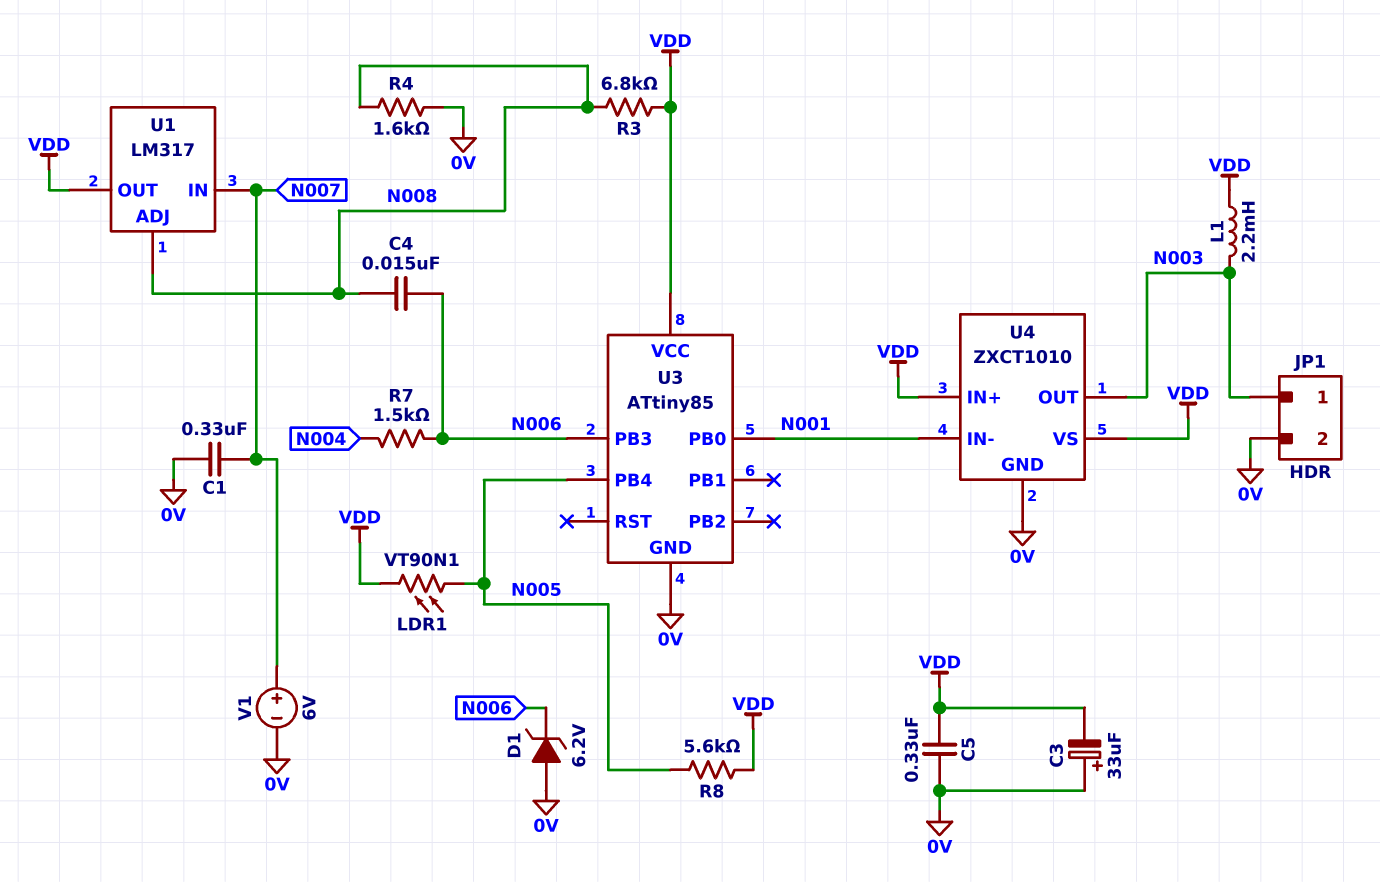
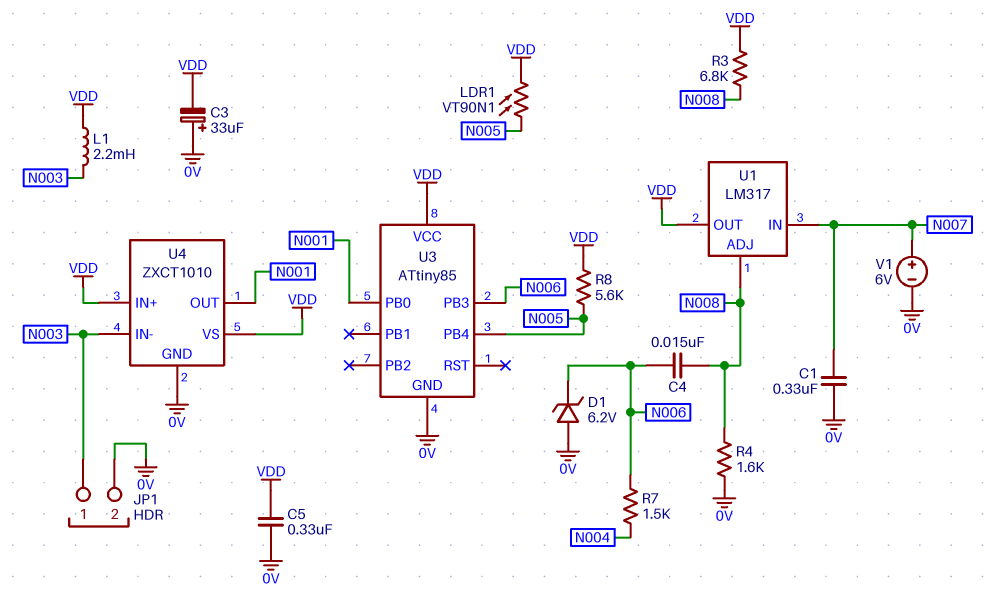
U4 pin IN-: N001 -> N003
U4 pin OUT: N003 -> N001

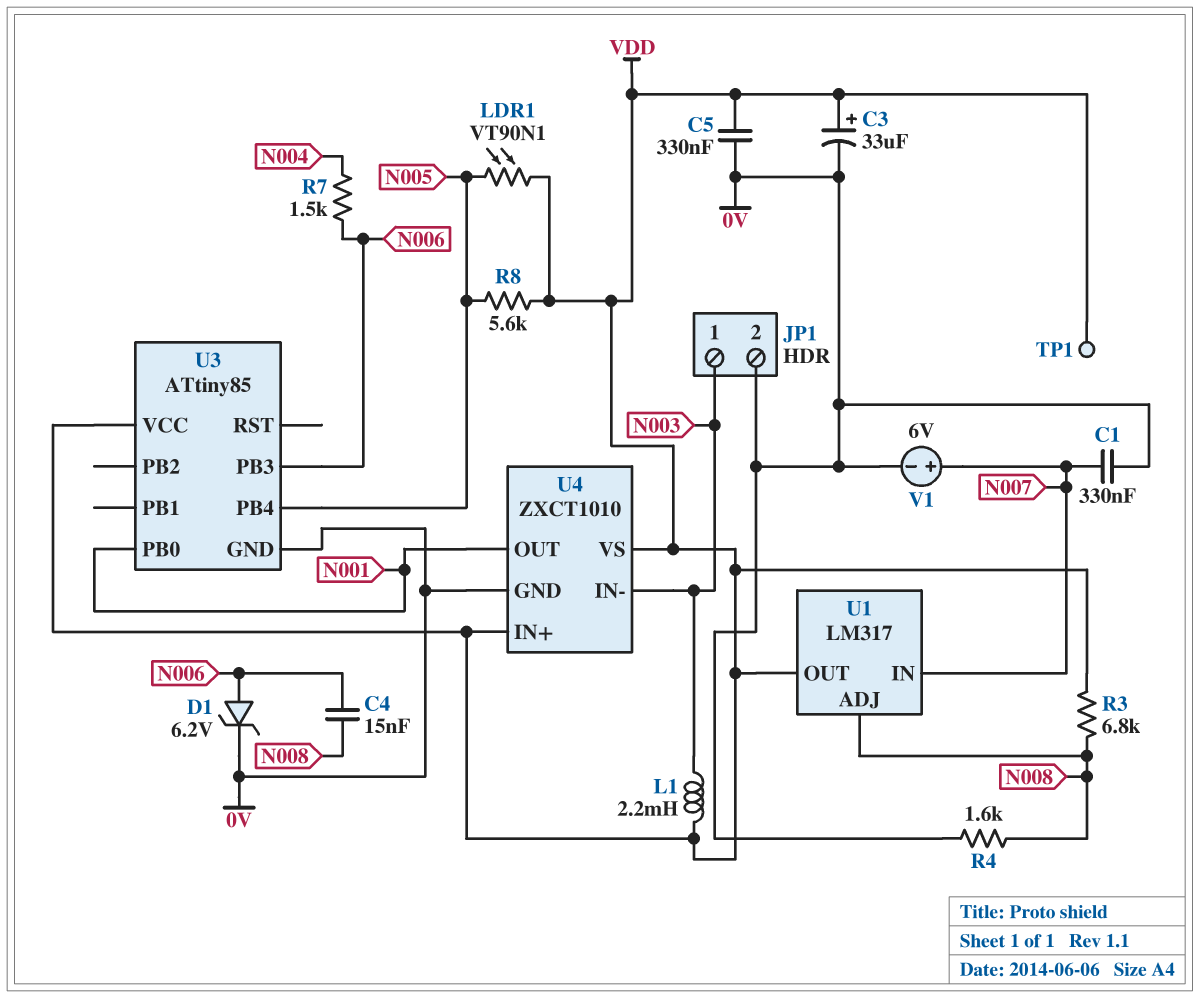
C3: 33uF (plus 0V, minus VDD) -> 33uF (plus VDD, minus 0V)
D1: zener 6.2V (A 0V, K N006) -> zener 6.2V (A N006, K 0V)
TP1: none -> test point (VDD)

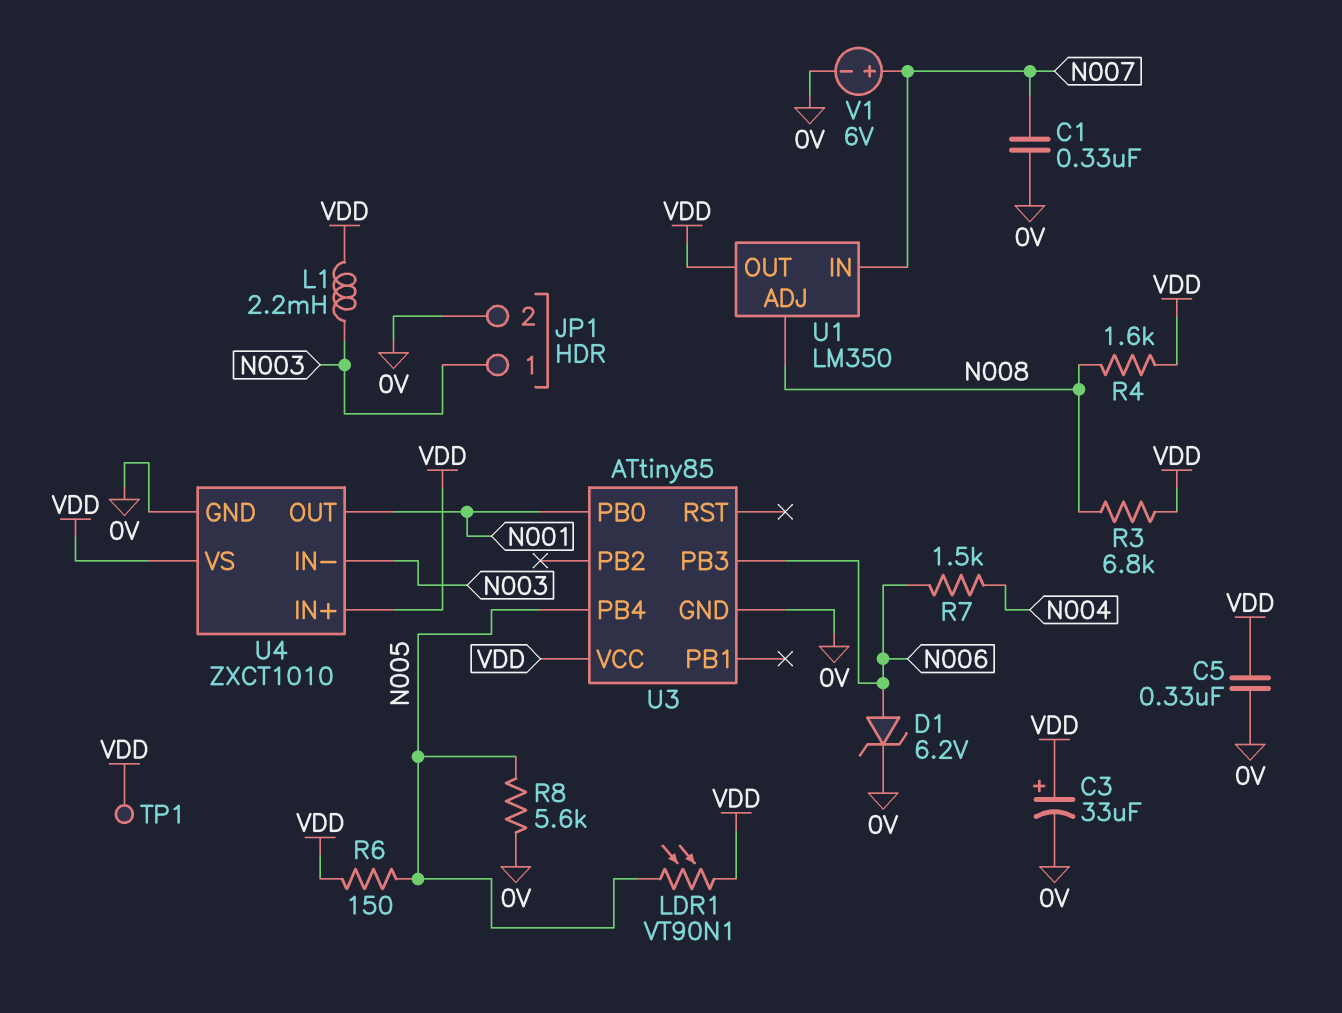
C4: 15nF (N006, N008) -> none
R4: 1.6k (0V, N008) -> 1.6k (N008, VDD)
R6: none -> 150 (N005, VDD)
R8: 5.6k (N005, VDD) -> 5.6k (0V, N005)
U1: LM317 -> LM350

